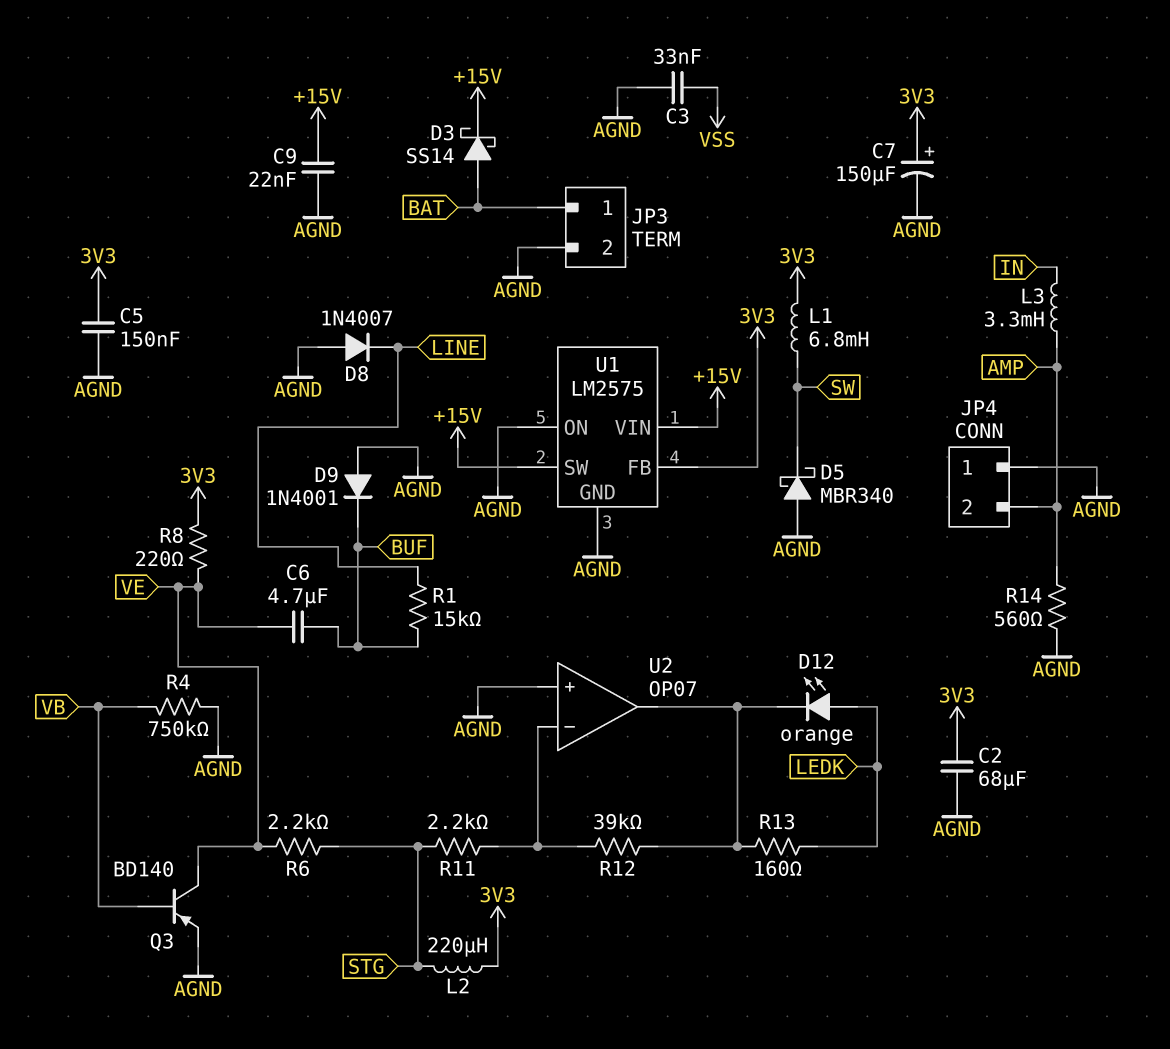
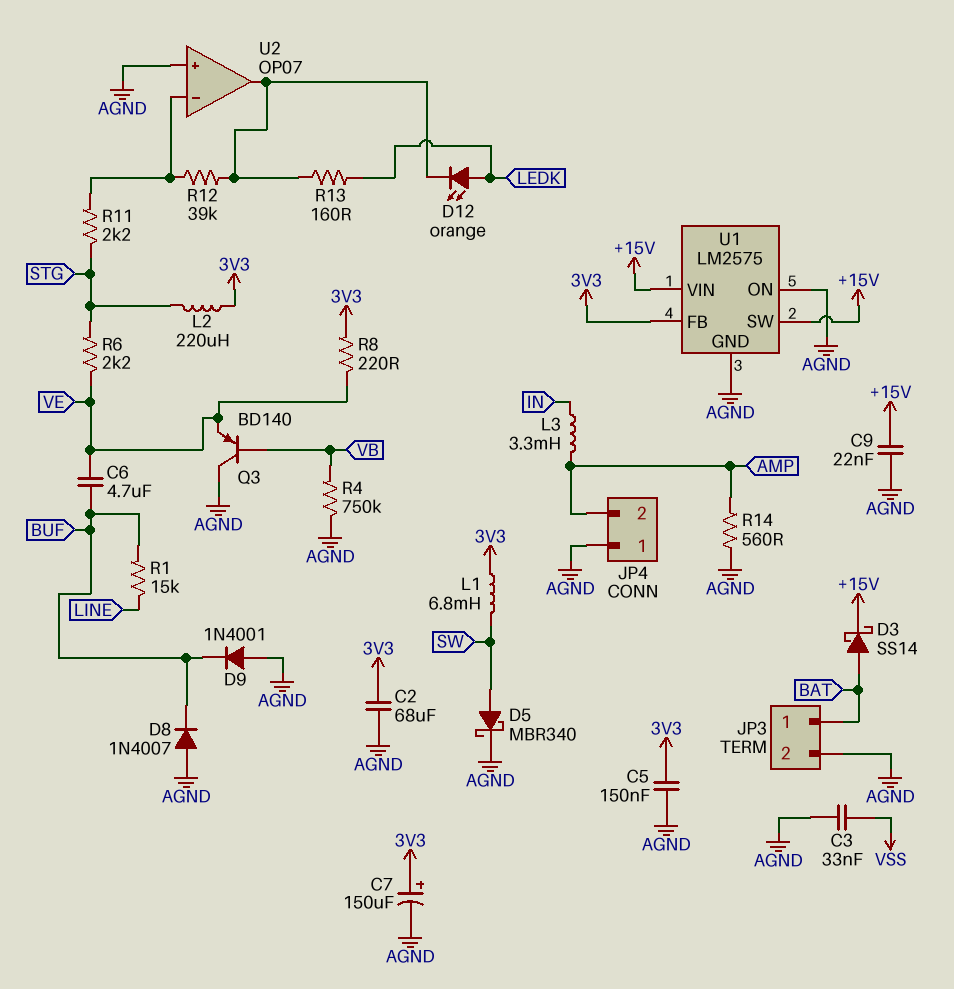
D5: schottky MBR340 (A AGND, K SW) -> schottky MBR340 (A SW, K AGND)
D8: diode 1N4007 (A AGND, K LINE) -> diode 1N4007 (A AGND, K BUF)
Q3: PNP BD140 (B VB, C VE, E AGND) -> PNP BD140 (B VB, C AGND, E VE)

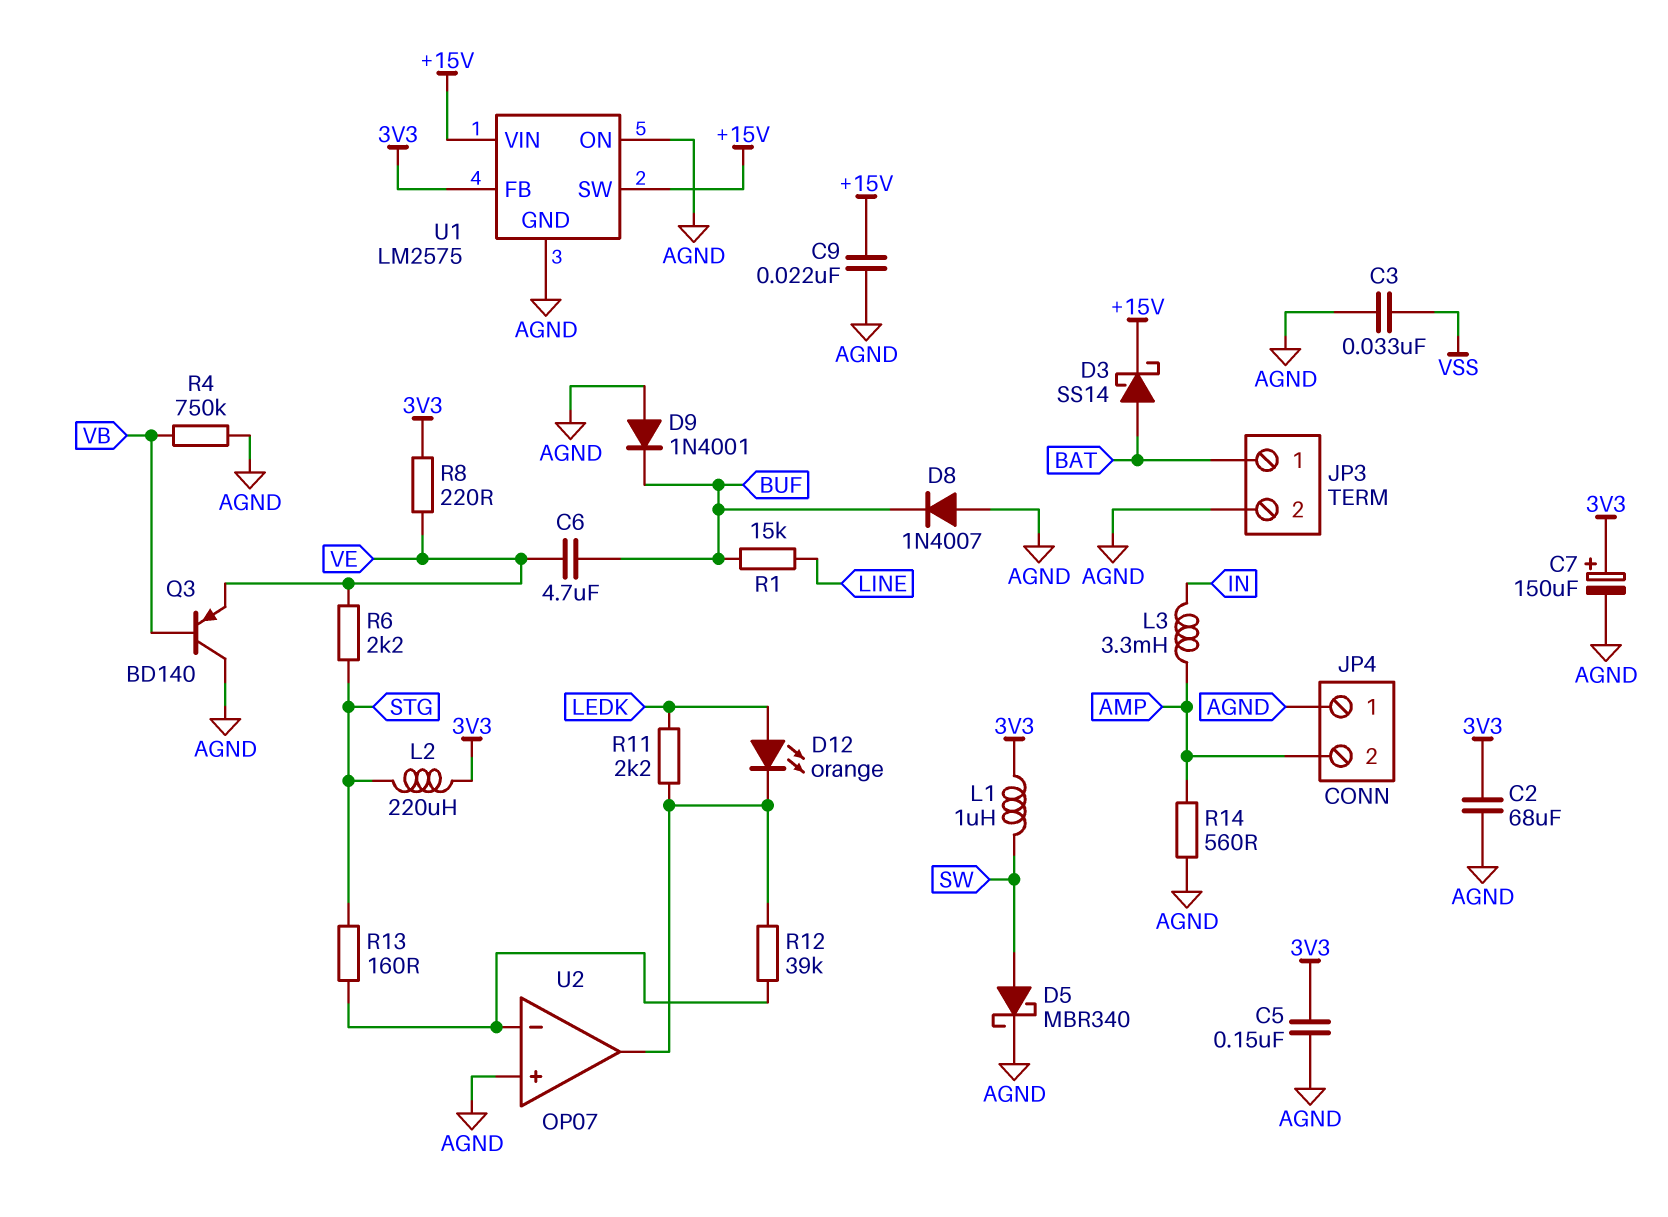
L1: 6.8mH (3V3, SW) -> 1uH (3V3, SW)
R11: 2.2k (STG, U2/in-) -> 2.2k (LEDK, U2/out)
R13: 160 (LEDK, U2/out) -> 160 (STG, U2/in-)

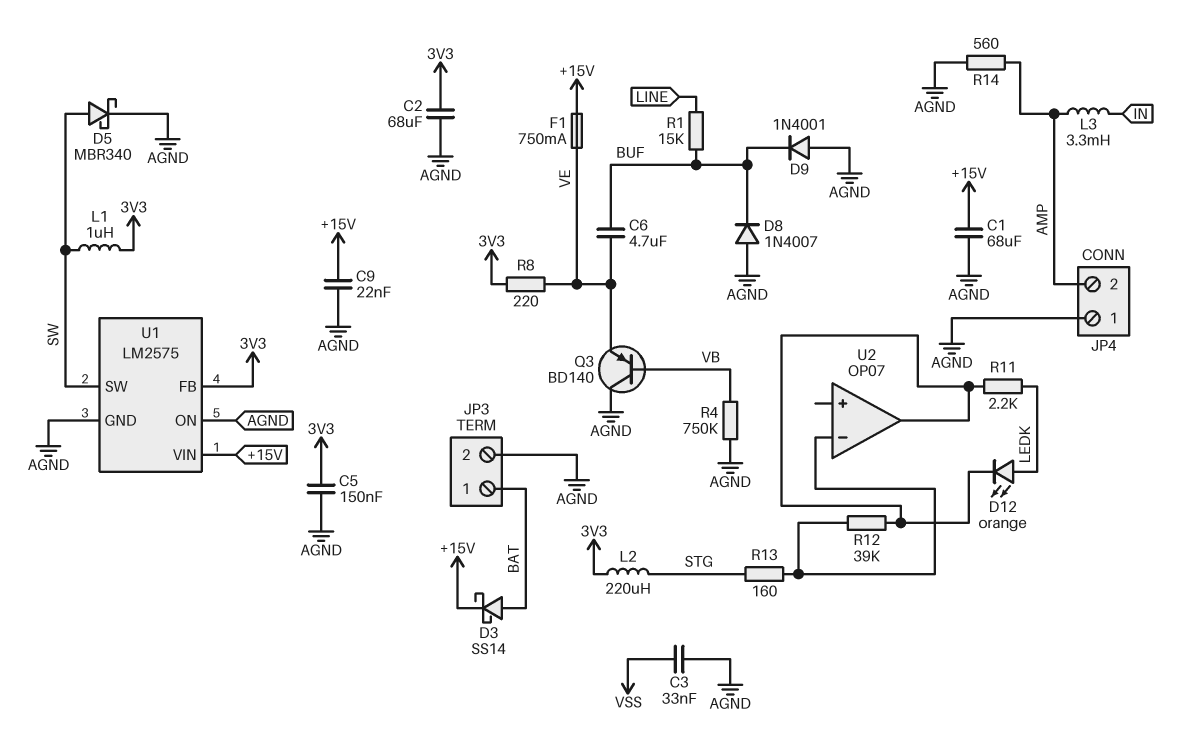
C1: none -> 68uF (+15V, AGND)
C7: 150uF (plus 3V3, minus AGND) -> none
F1: none -> 750mA (+15V, VE)
R6: 2.2k (STG, VE) -> none
U1 pin SW: +15V -> SW
U2 pin in+: AGND -> none

